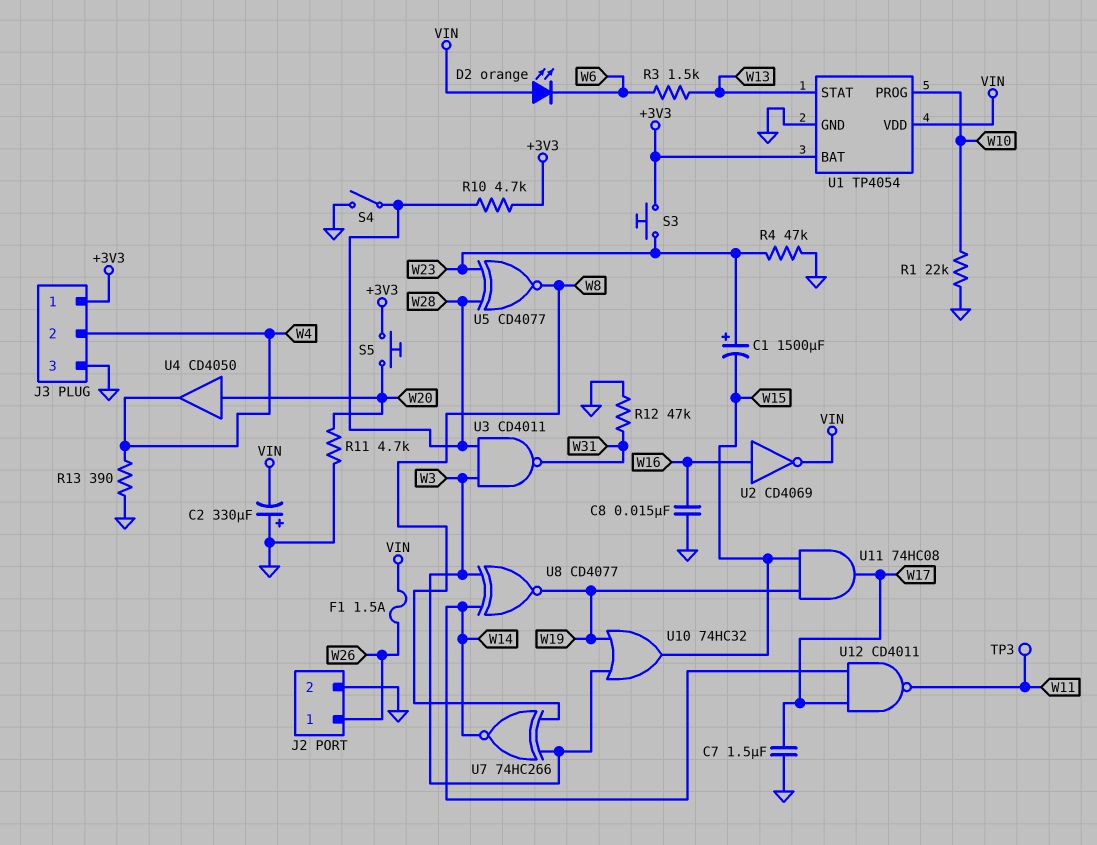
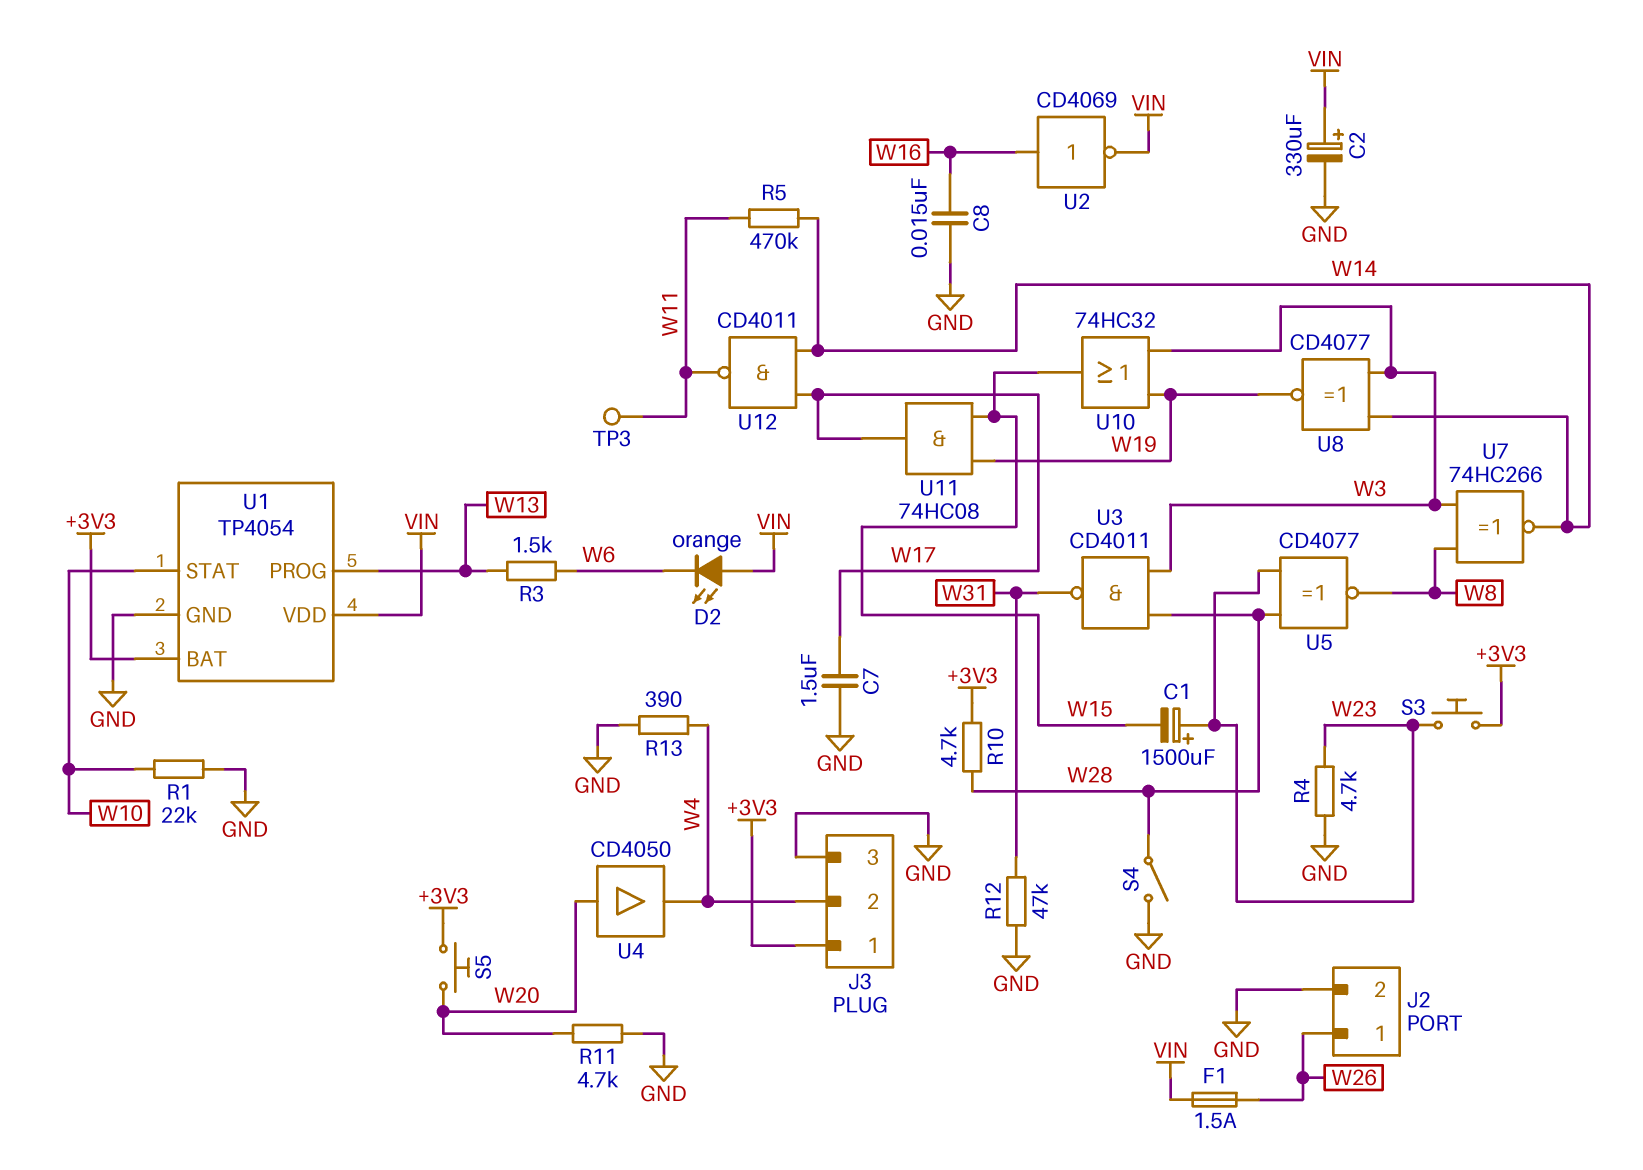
C2: 330uF (plus GND, minus VIN) -> 330uF (plus VIN, minus GND)
R4: 47k (GND, W23) -> 4.7k (GND, W23)
R5: none -> 470k (W11, W14)
U1 pin PROG: W10 -> W13
U1 pin STAT: W13 -> W10

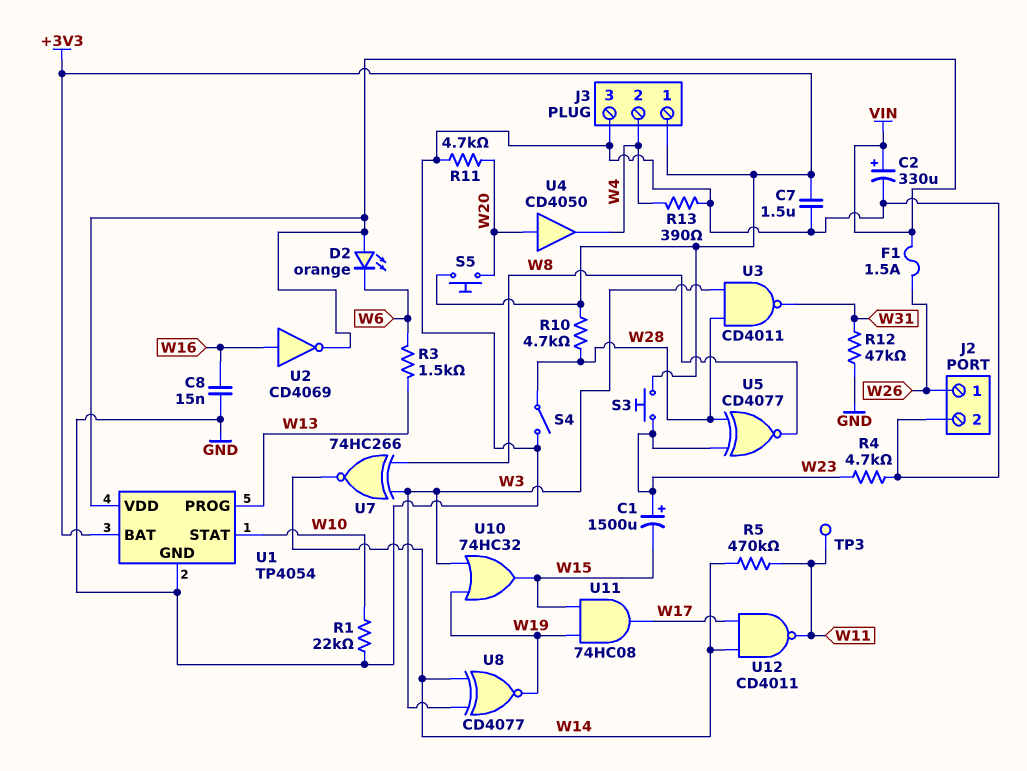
C7: 1.5uF (GND, W17) -> 1.5uF (+3V3, GND)

